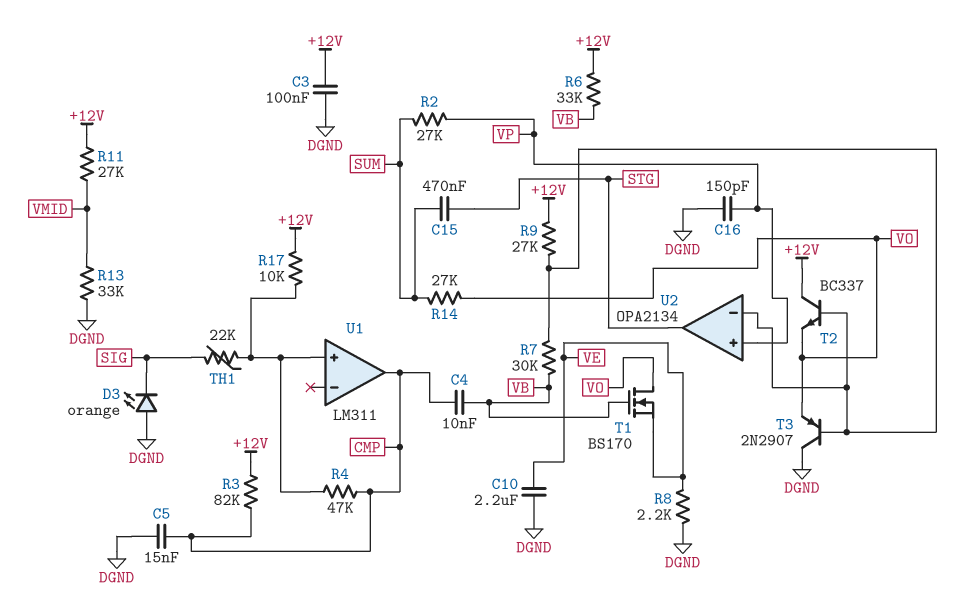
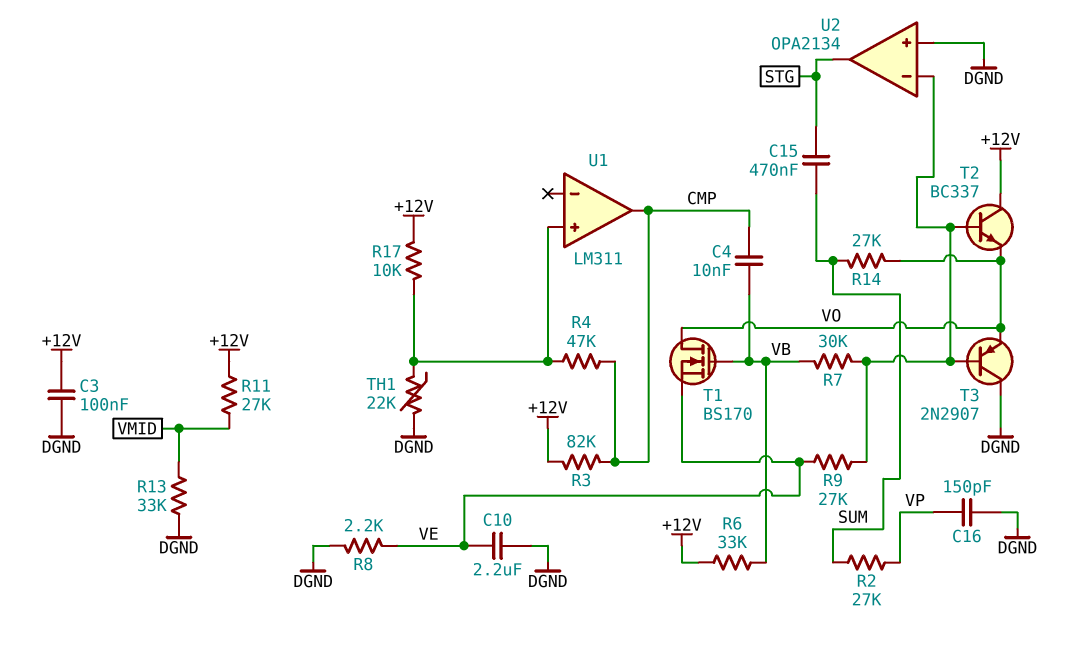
C5: 15nF (CMP, DGND) -> none
D3: LED orange (A DGND, K SIG) -> none
R9: 27k (+12V, U2/in-) -> 27k (U2/in-, VE)
TH1: 22k (SIG, U1/in+) -> 22k (DGND, U1/in+)
U2 pin in+: VP -> DGND

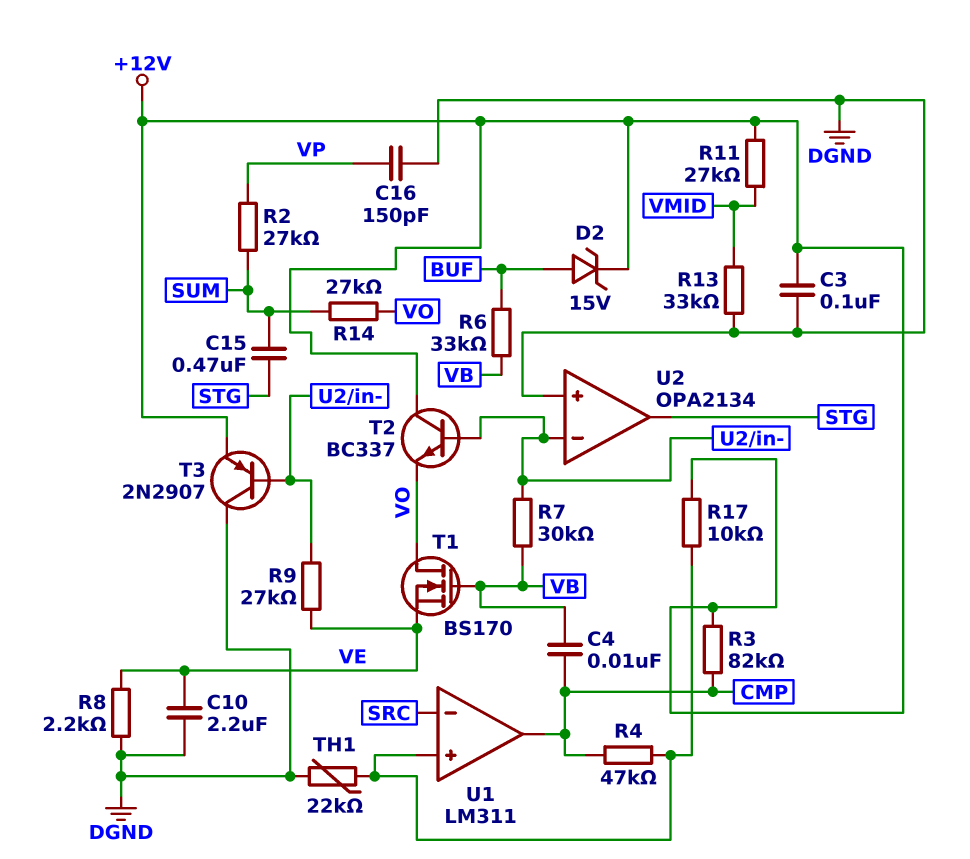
D2: none -> zener 15V (A BUF, K +12V)
R6: 33k (+12V, VB) -> 33k (BUF, VB)
T3: PNP 2N2907 (B U2/in-, C DGND, E VO) -> PNP 2N2907 (B U2/in-, C DGND, E +12V)
U1 pin in-: none -> SRC

